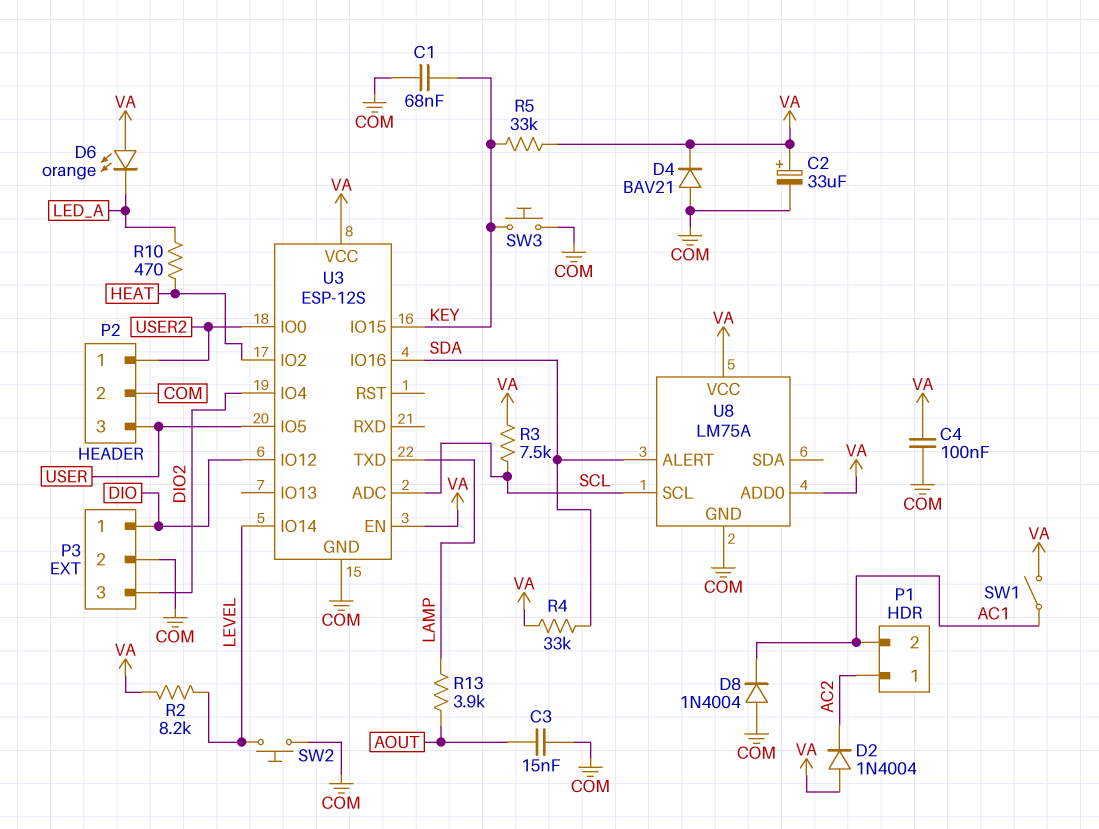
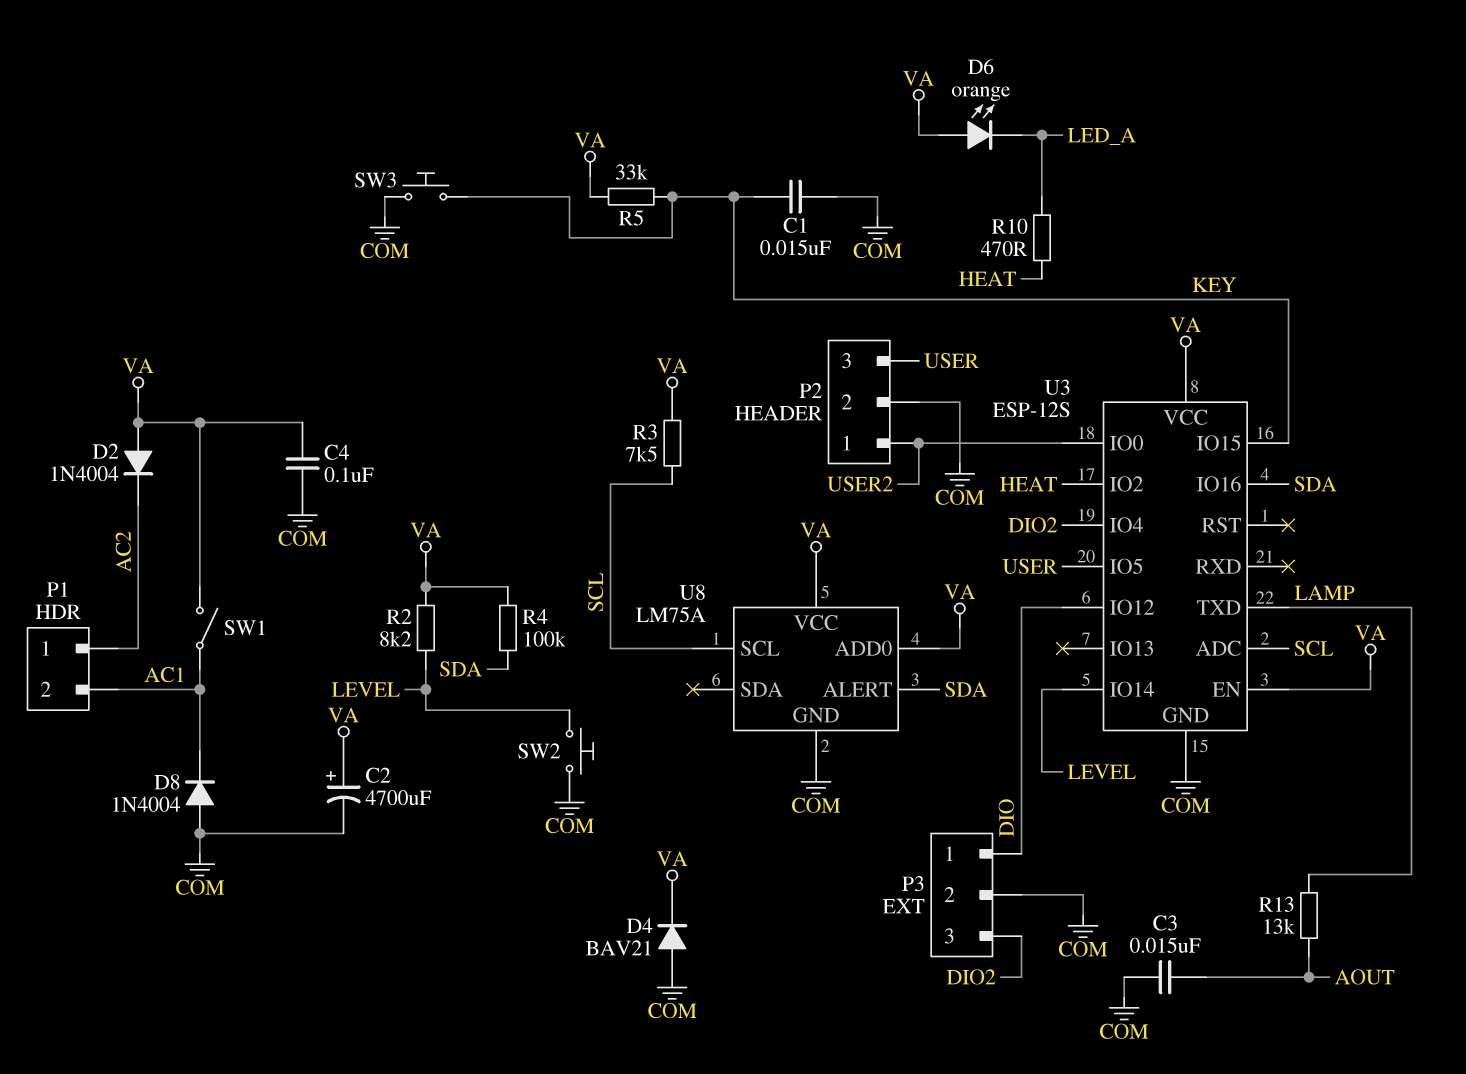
C1: 68nF (COM, KEY) -> 15nF (COM, KEY)
C2: 33uF (plus VA, minus COM) -> 4700uF (plus VA, minus COM)
R4: 33k (SDA, VA) -> 100k (SDA, VA)
R13: 3.9k (AOUT, LAMP) -> 13k (AOUT, LAMP)

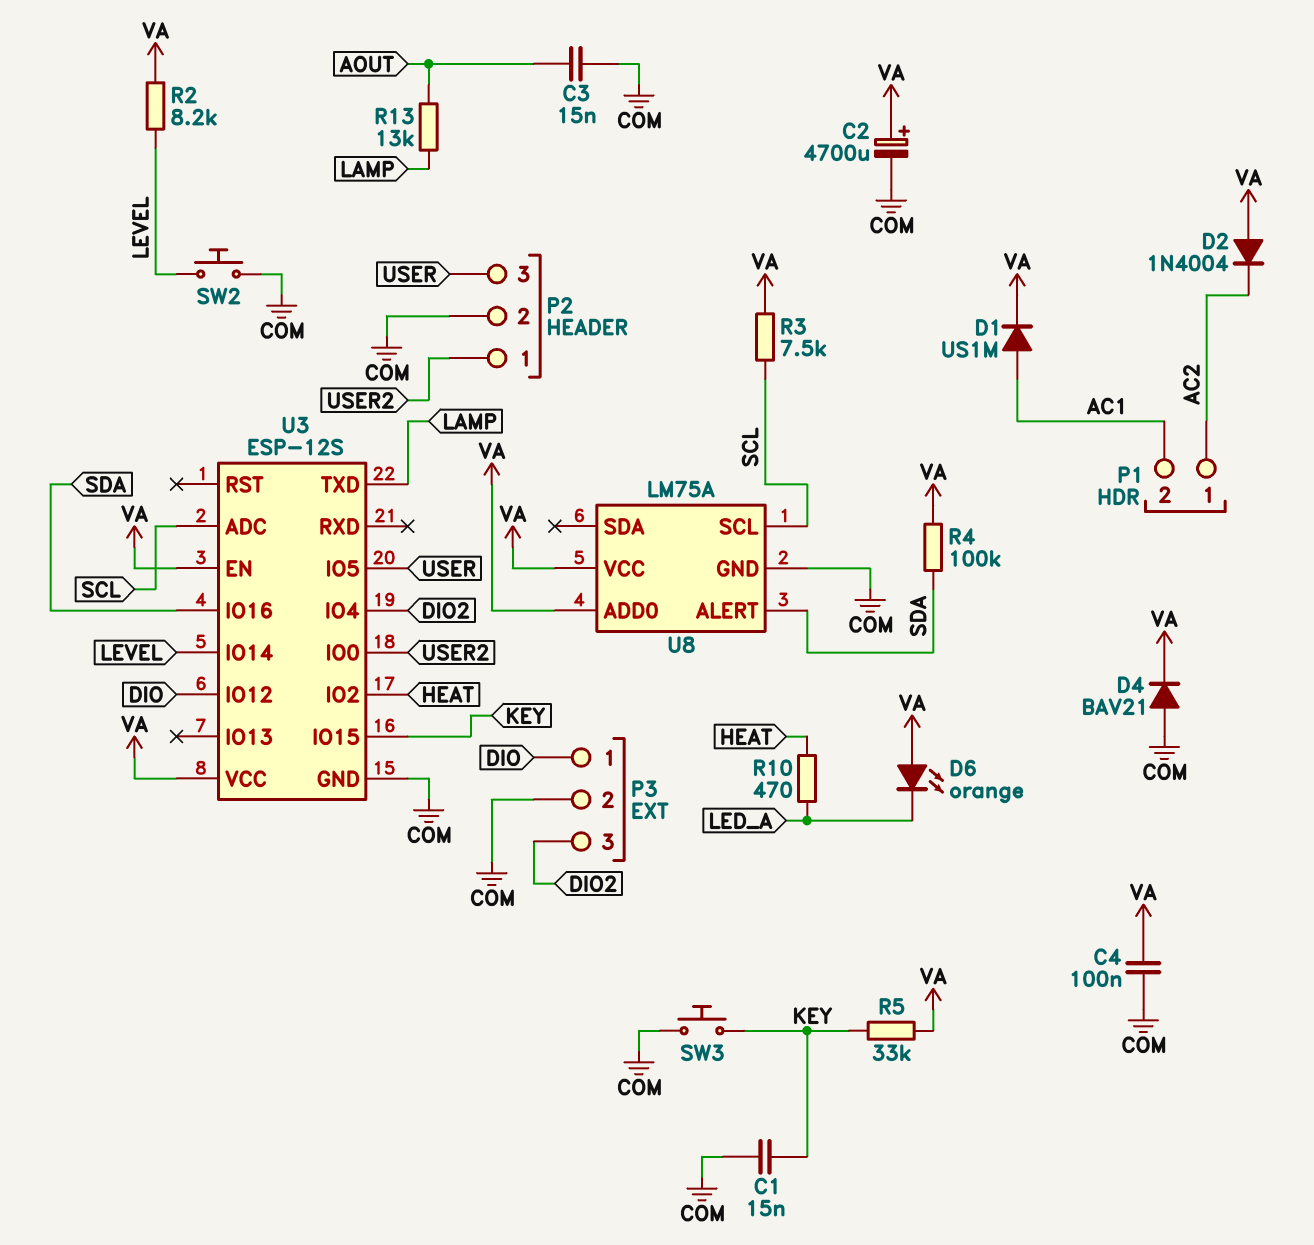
D1: none -> diode US1M (A AC1, K VA)
D8: diode 1N4004 (A COM, K AC1) -> none
SW1: switch (AC1, VA) -> none

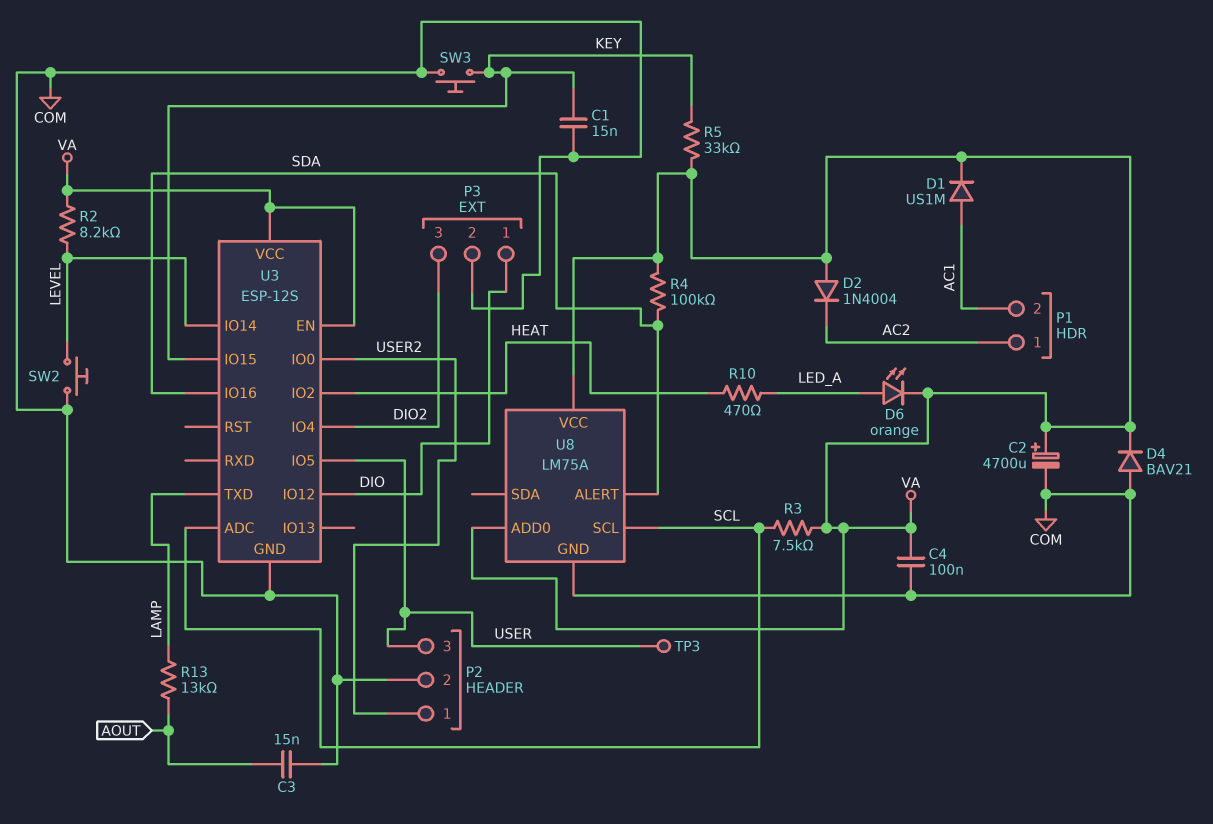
D6: LED orange (A VA, K LED_A) -> LED orange (A LED_A, K VA)
TP3: none -> test point (USER)

